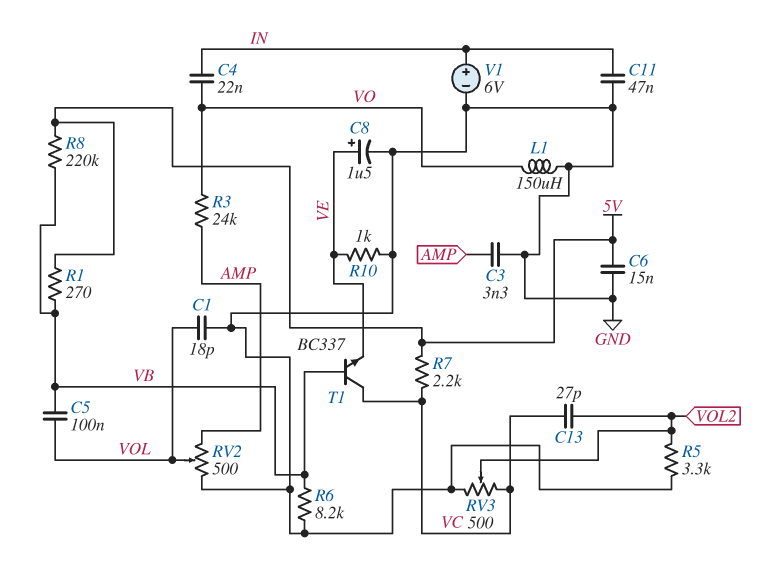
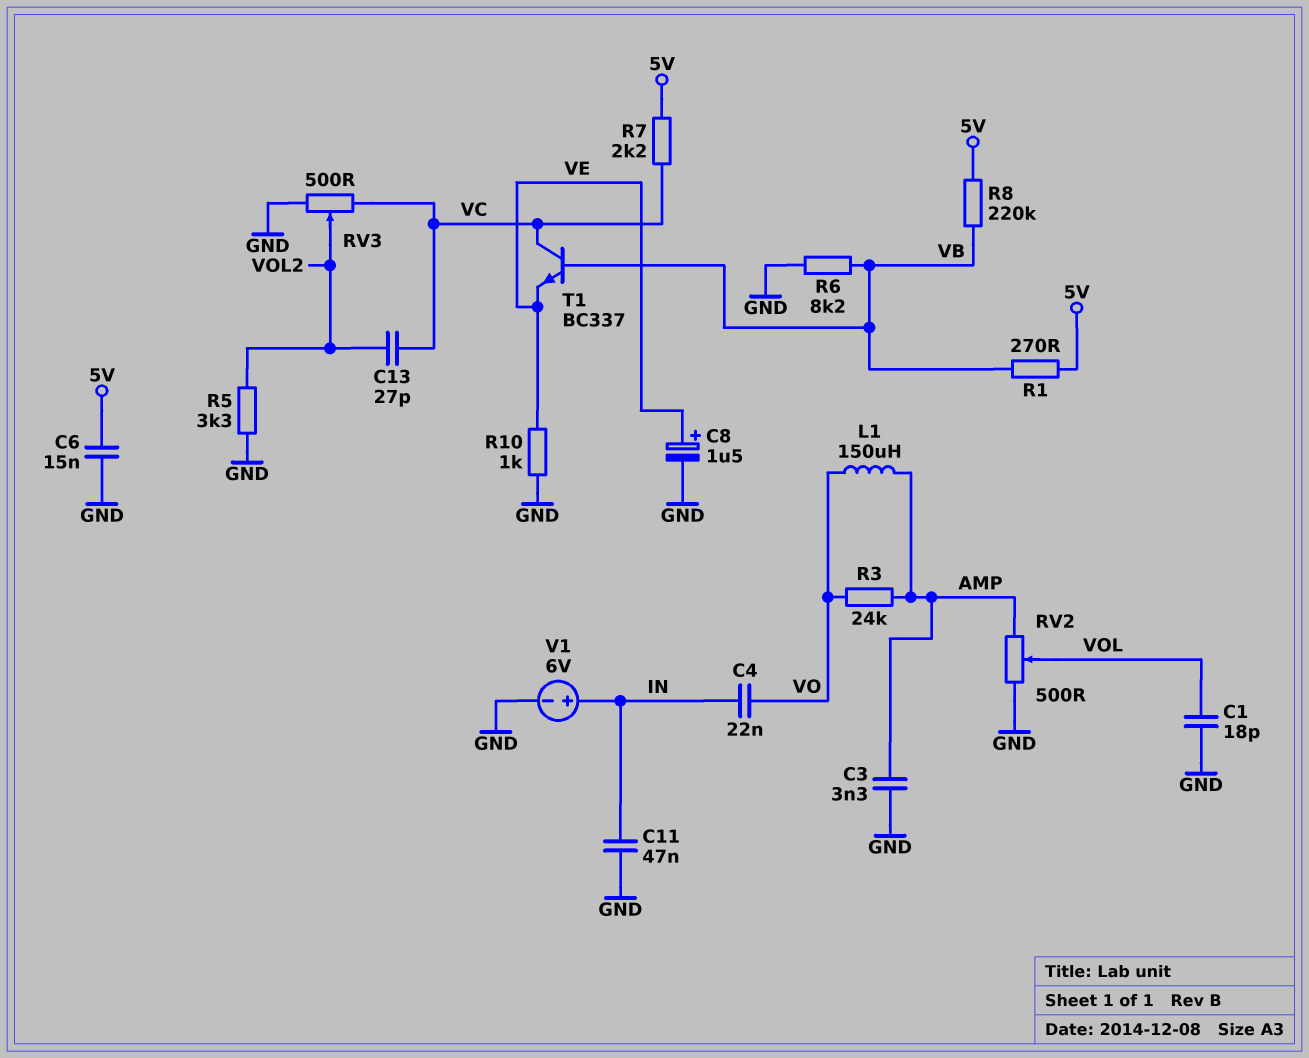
C5: 100nF (VB, VOL) -> none
L1: 150uH (GND, VO) -> 150uH (AMP, VO)

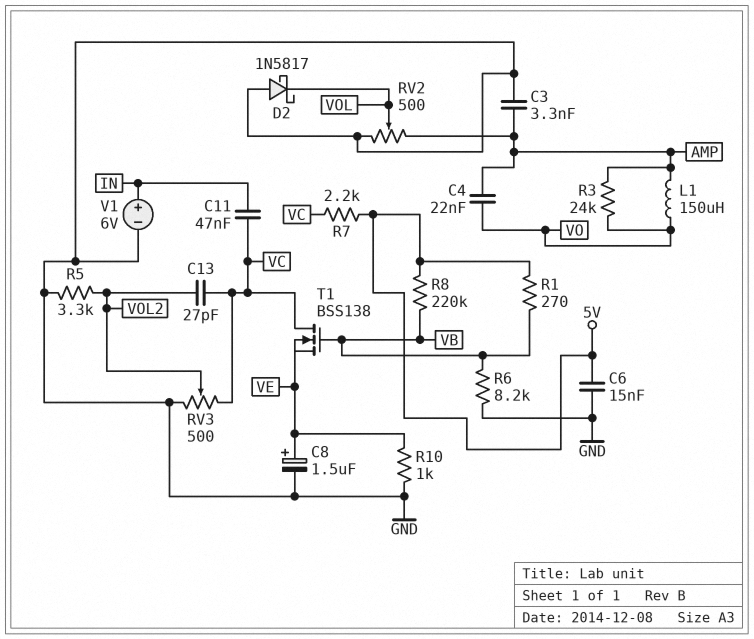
C1: 18pF (GND, VOL) -> none
C4: 22nF (IN, VO) -> 22nF (AMP, VO)
C11: 47nF (GND, IN) -> 47nF (IN, VC)
D2: none -> schottky 1N5817 (A GND, K VOL)
T1: NPN BC337 (B VB, C VC, E VE) -> NMOS BSS138 (G VB, D VC, S VE)

